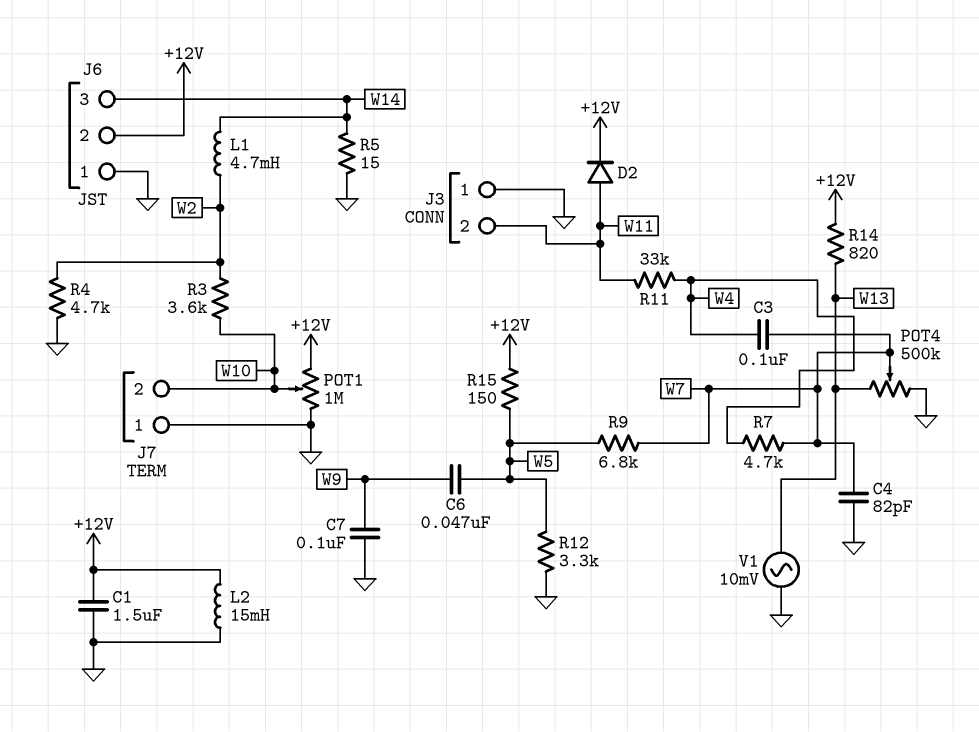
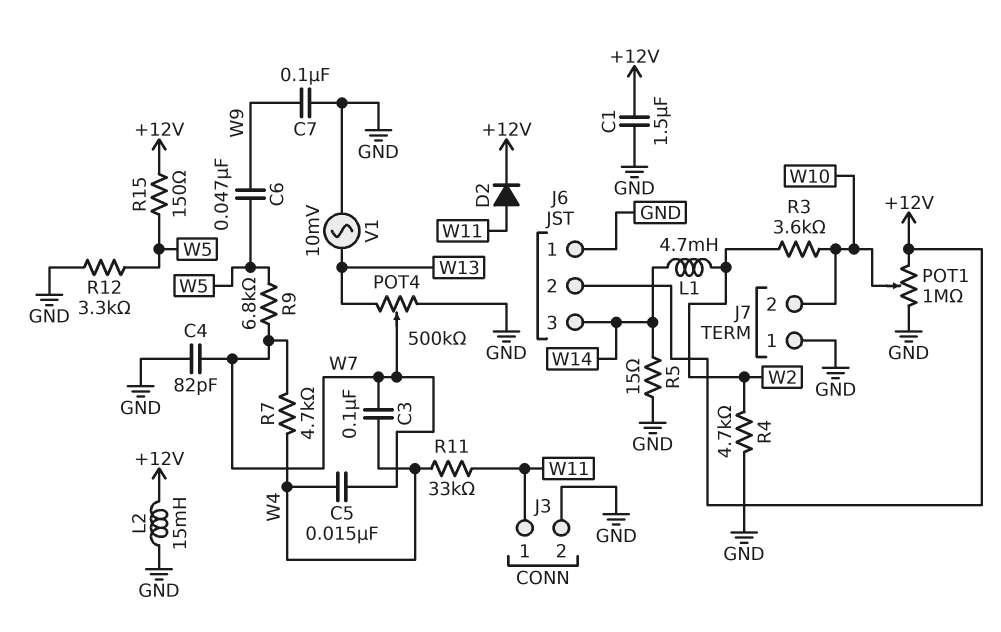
C5: none -> 15nF (W4, W7)
J3 pin 1: GND -> W11
J3 pin 2: W11 -> GND
R14: 820 (+12V, W13) -> none

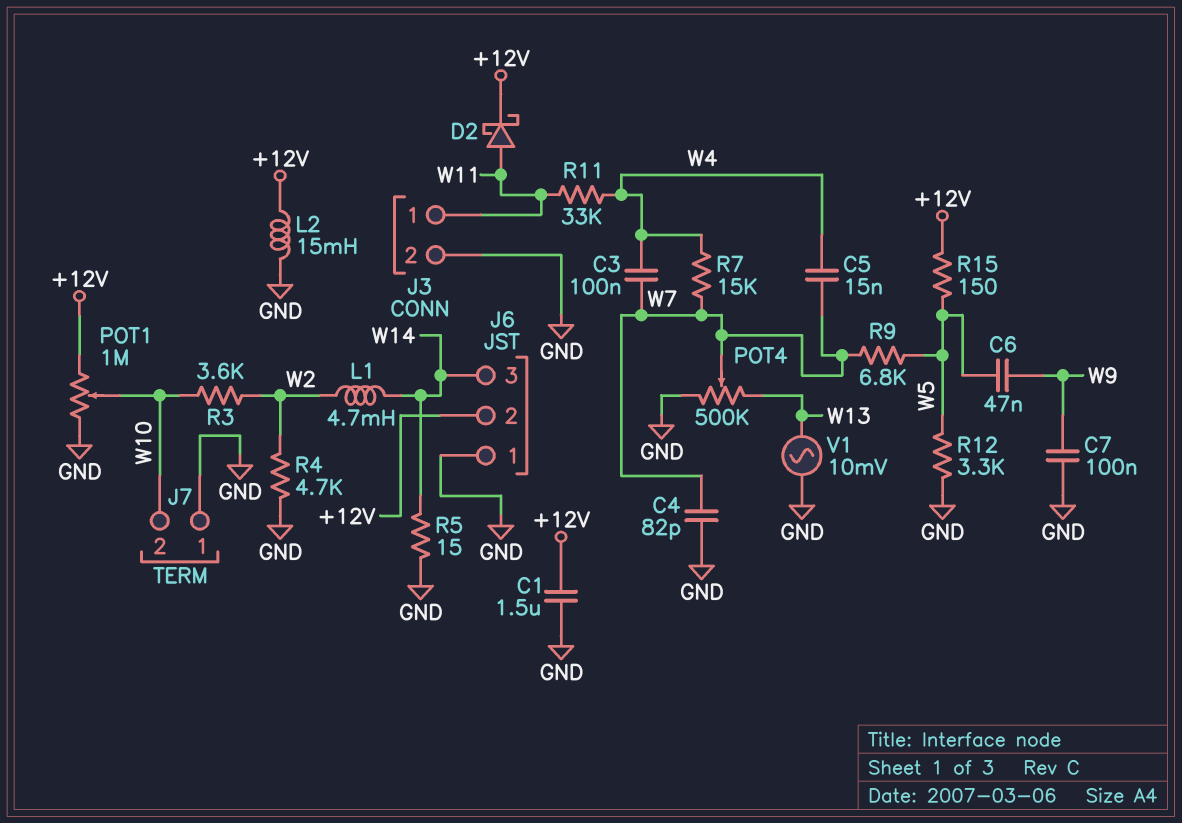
D2: diode (A W11, K +12V) -> schottky (A W11, K +12V)
R7: 4.7k (W4, W7) -> 15k (W4, W7)

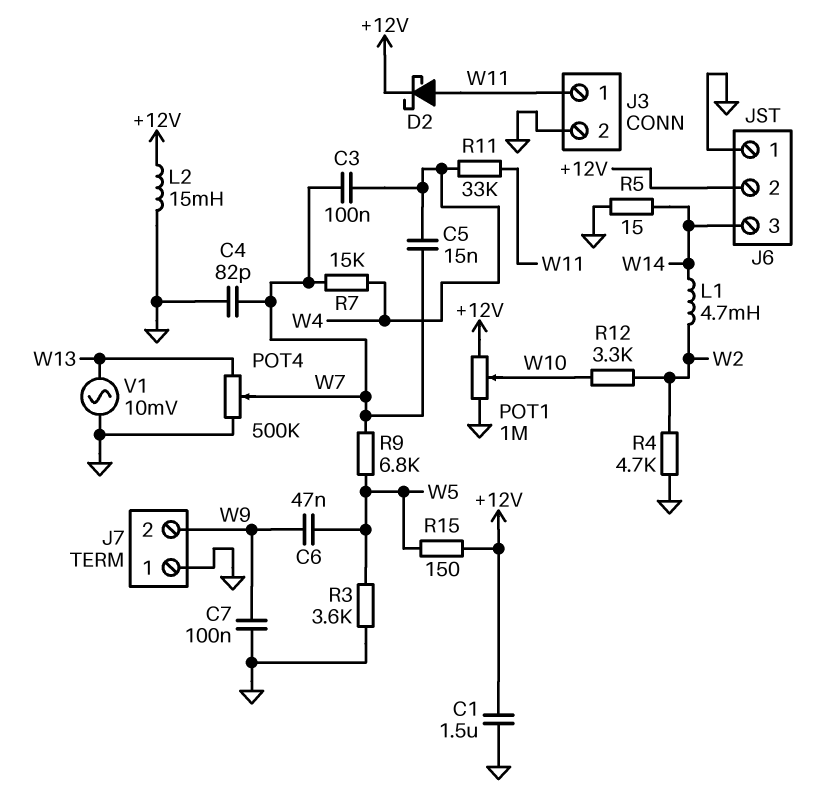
J7 pin 2: W10 -> W9
R3: 3.6k (W2, W10) -> 3.6k (GND, W5)
R12: 3.3k (GND, W5) -> 3.3k (W2, W10)

